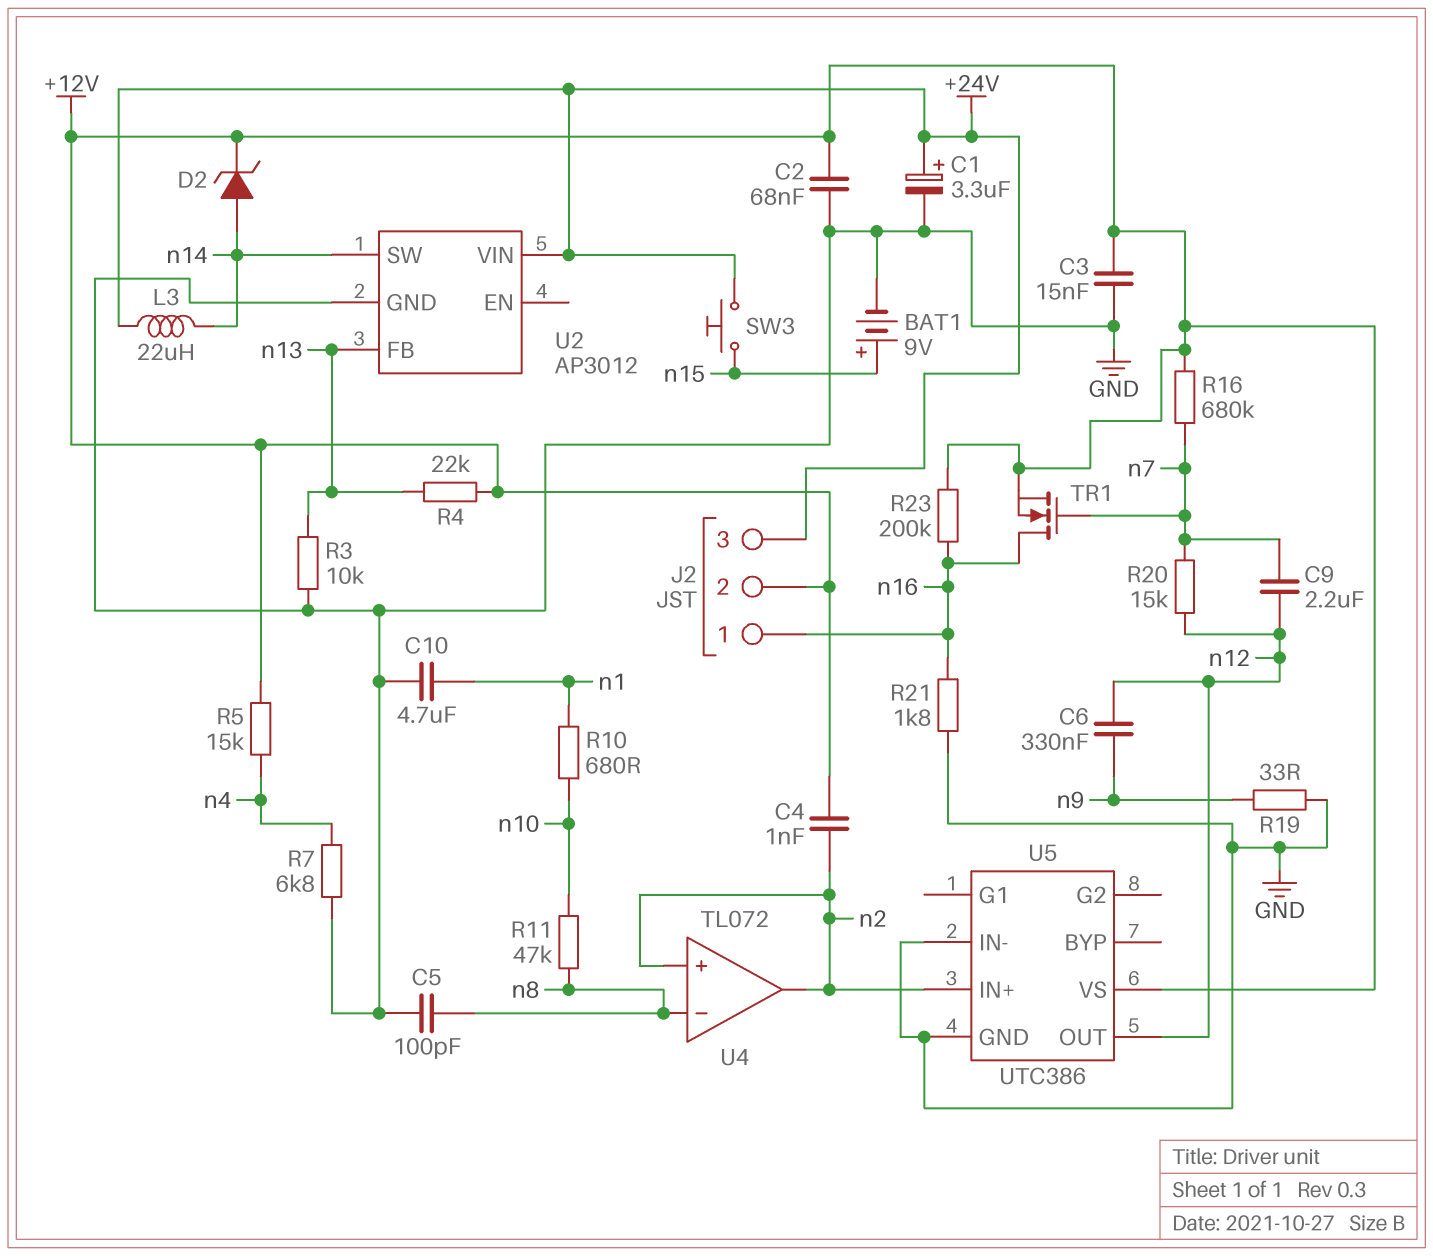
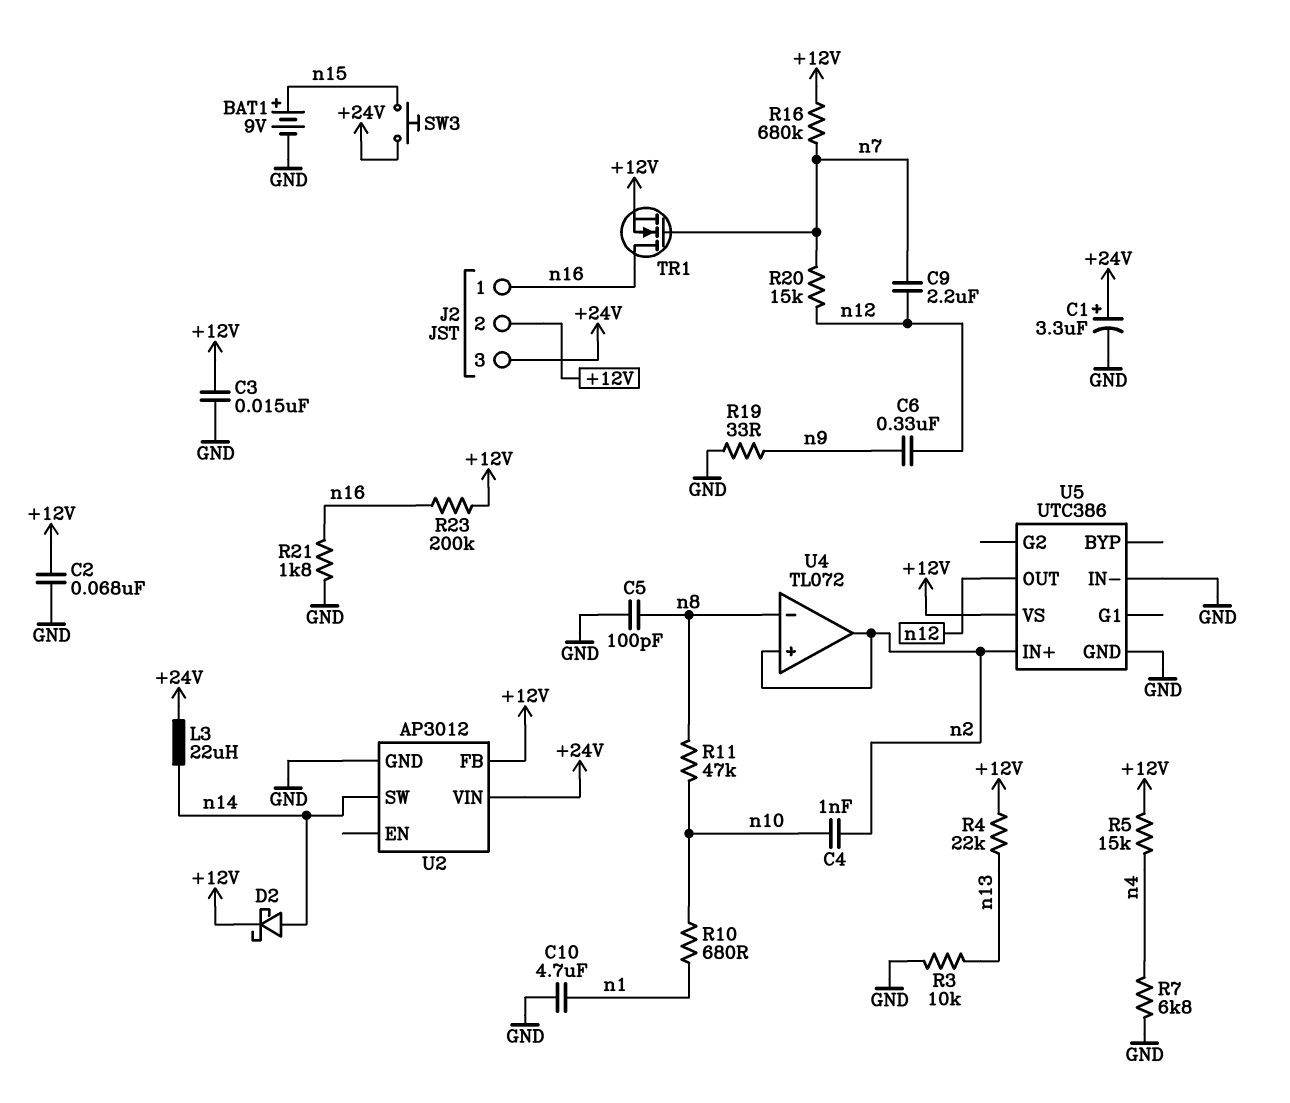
C4: 1nF (+12V, n2) -> 1nF (n2, n10)
D2: zener (A n14, K +12V) -> schottky (A n14, K +12V)
U2 pin FB: n13 -> +12V

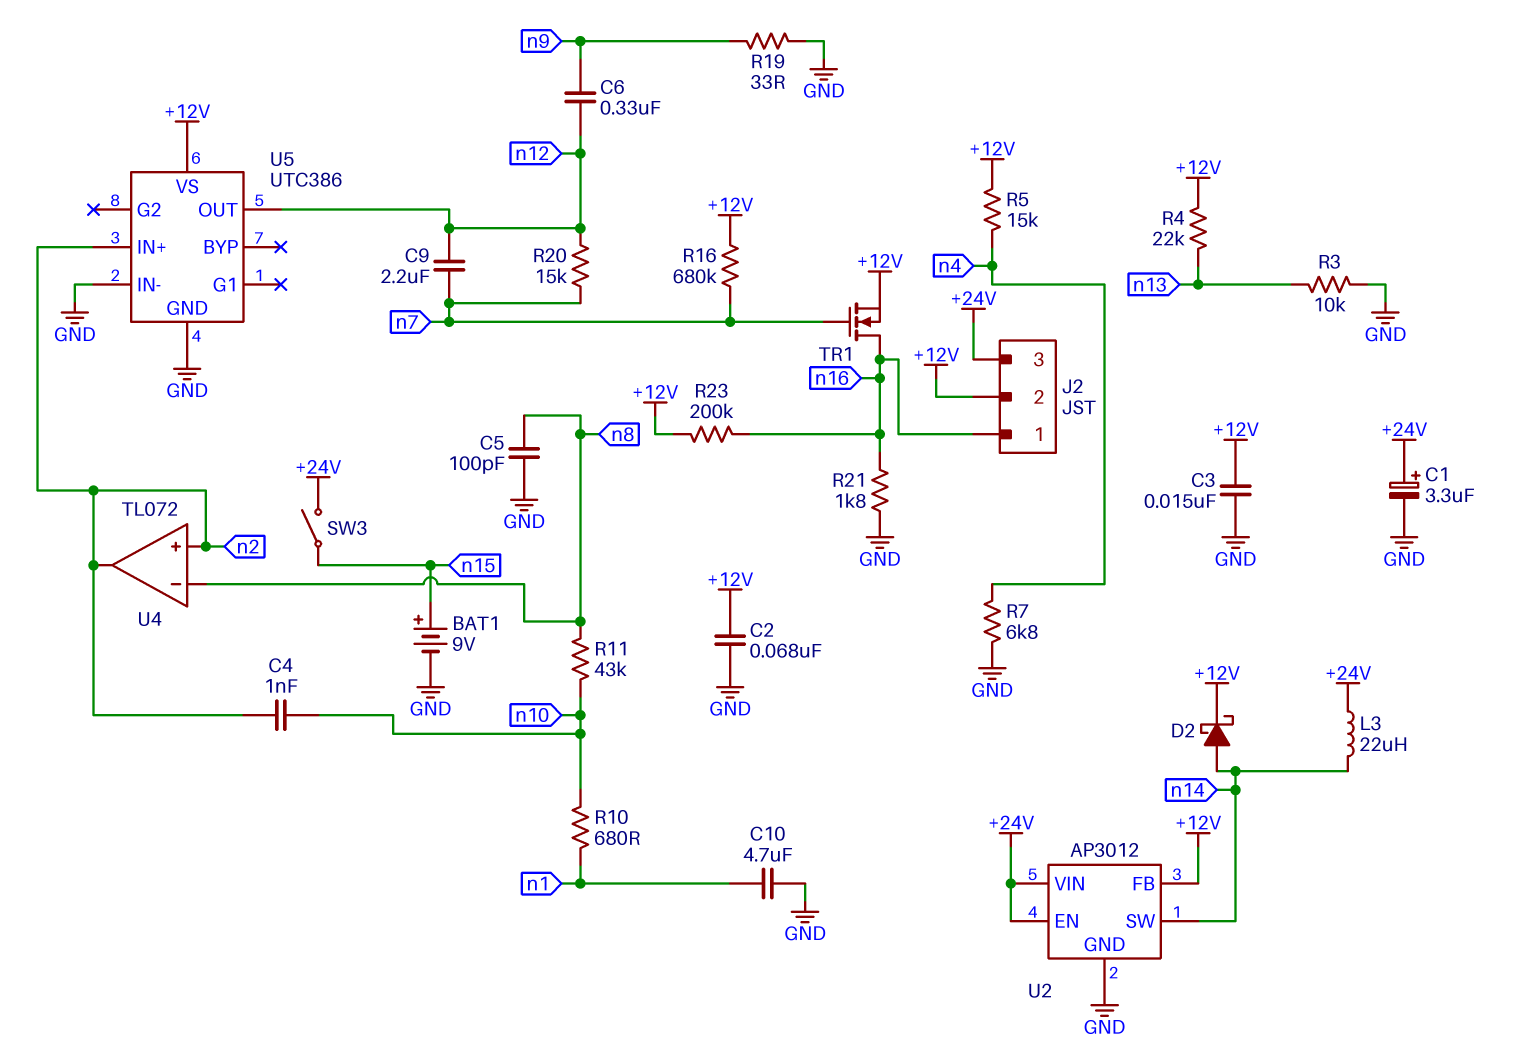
R11: 47k (n8, n10) -> 43k (n8, n10)
SW3: button (+24V, n15) -> switch (+24V, n15)
U2 pin EN: none -> +24V

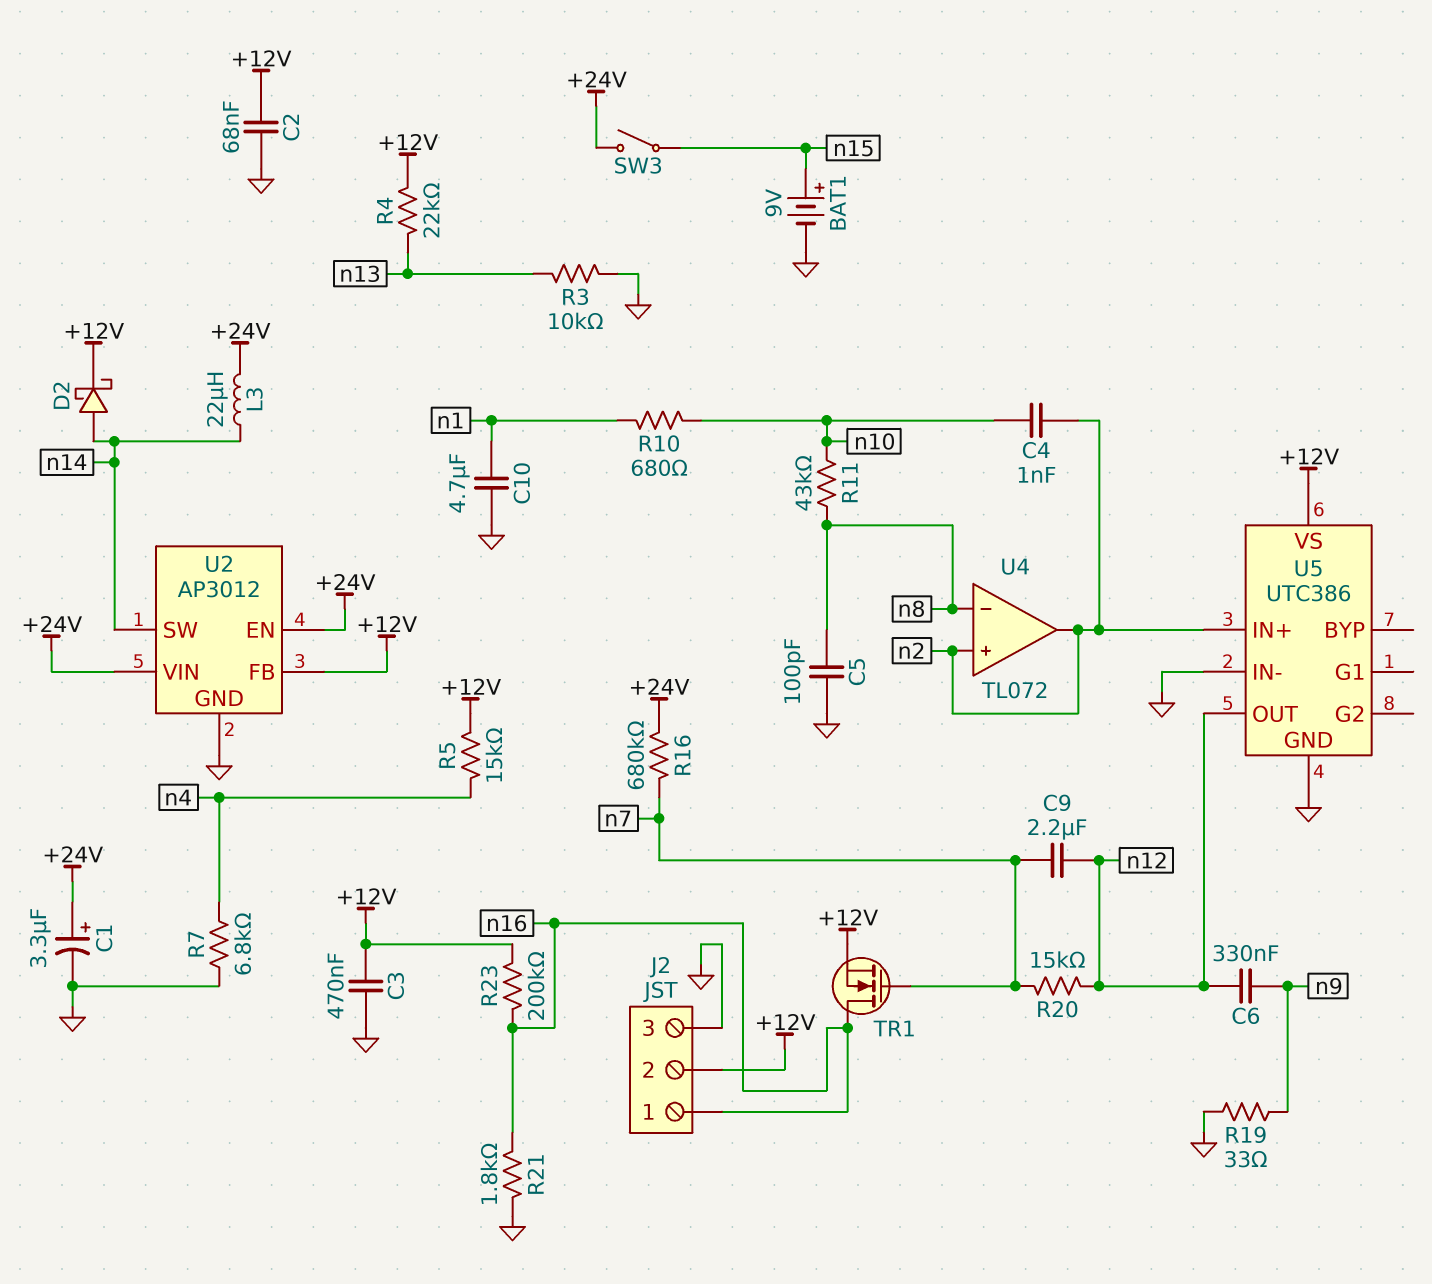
C3: 15nF (+12V, GND) -> 470nF (+12V, GND)
J2 pin 3: +24V -> GND
R16: 680k (+12V, n7) -> 680k (+24V, n7)

